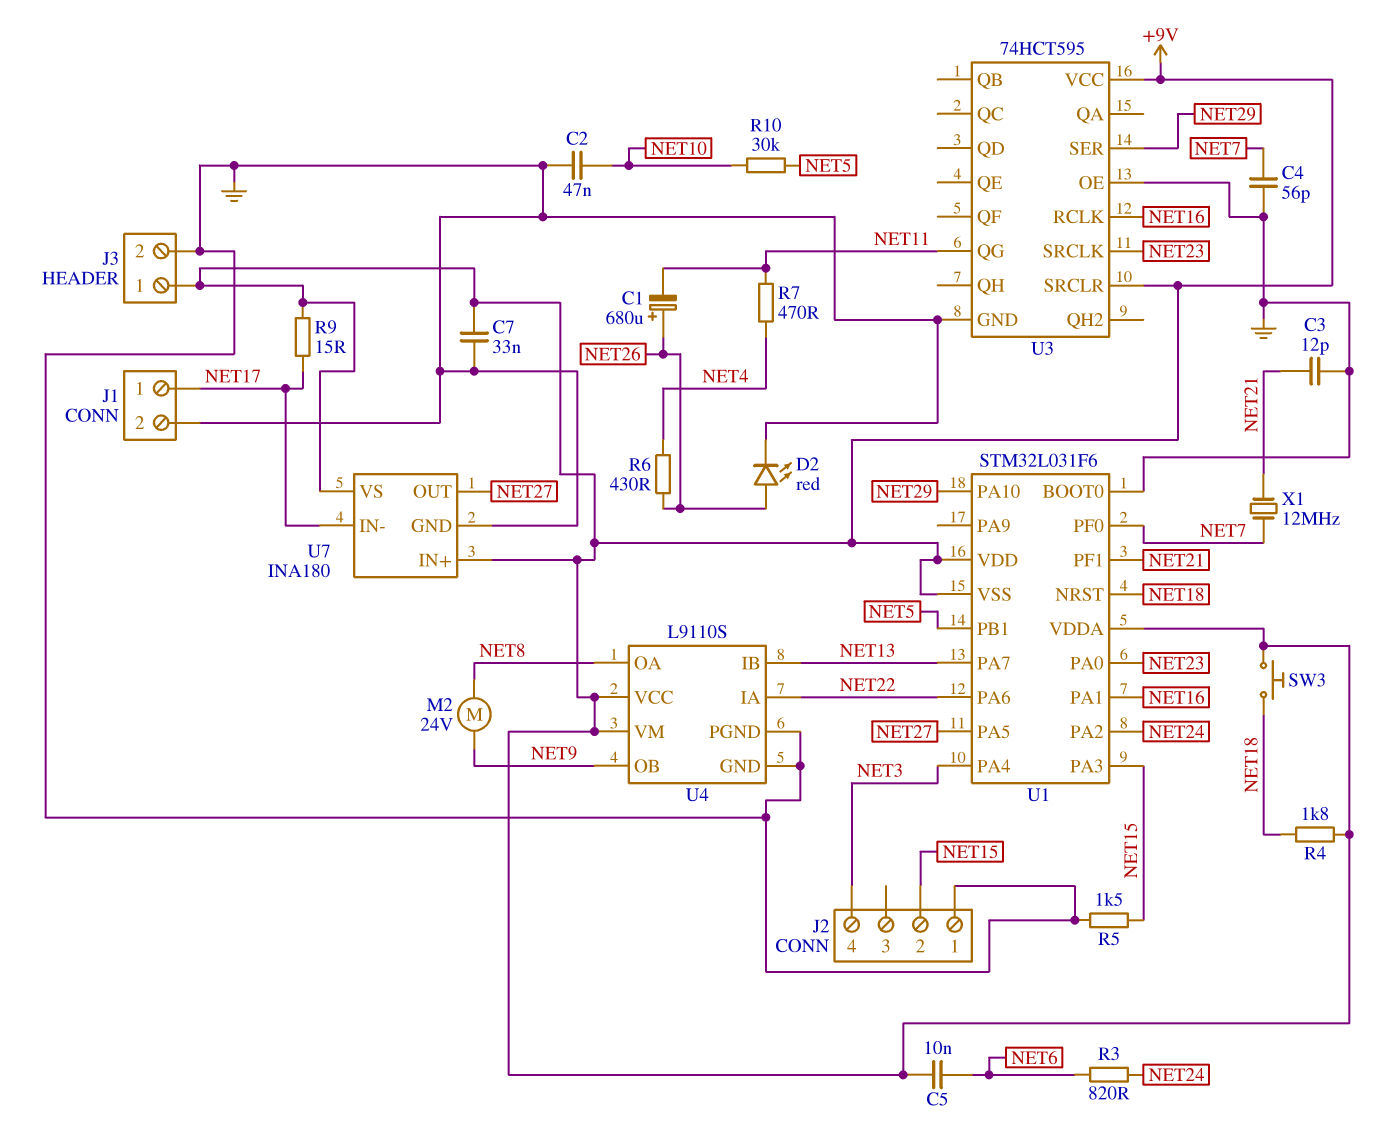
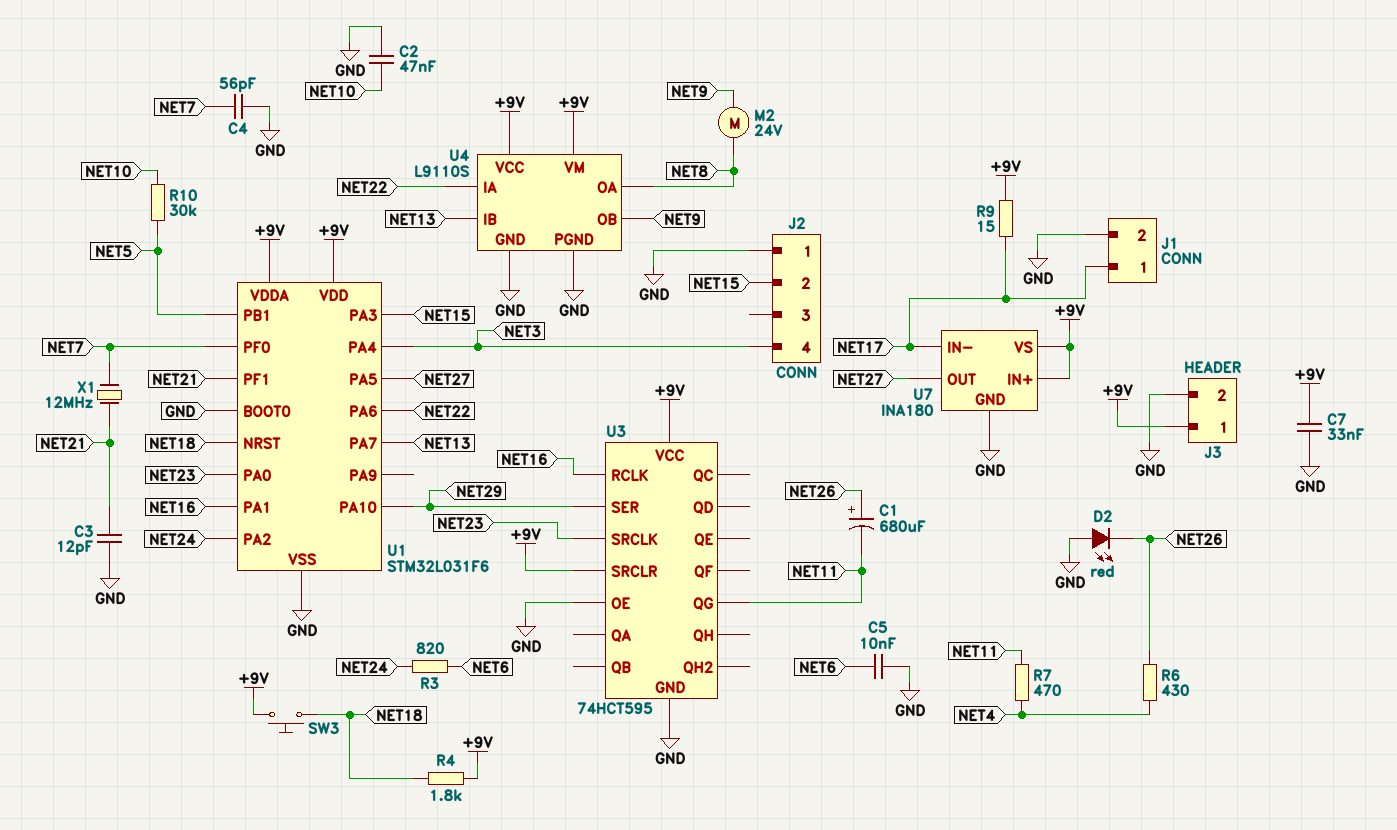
C5: 10nF (+9V, NET6) -> 10nF (GND, NET6)
D2: LED red (A NET26, K GND) -> LED red (A GND, K NET26)
R5: 1.5k (GND, NET15) -> none
U1 pin VSS: +9V -> GND

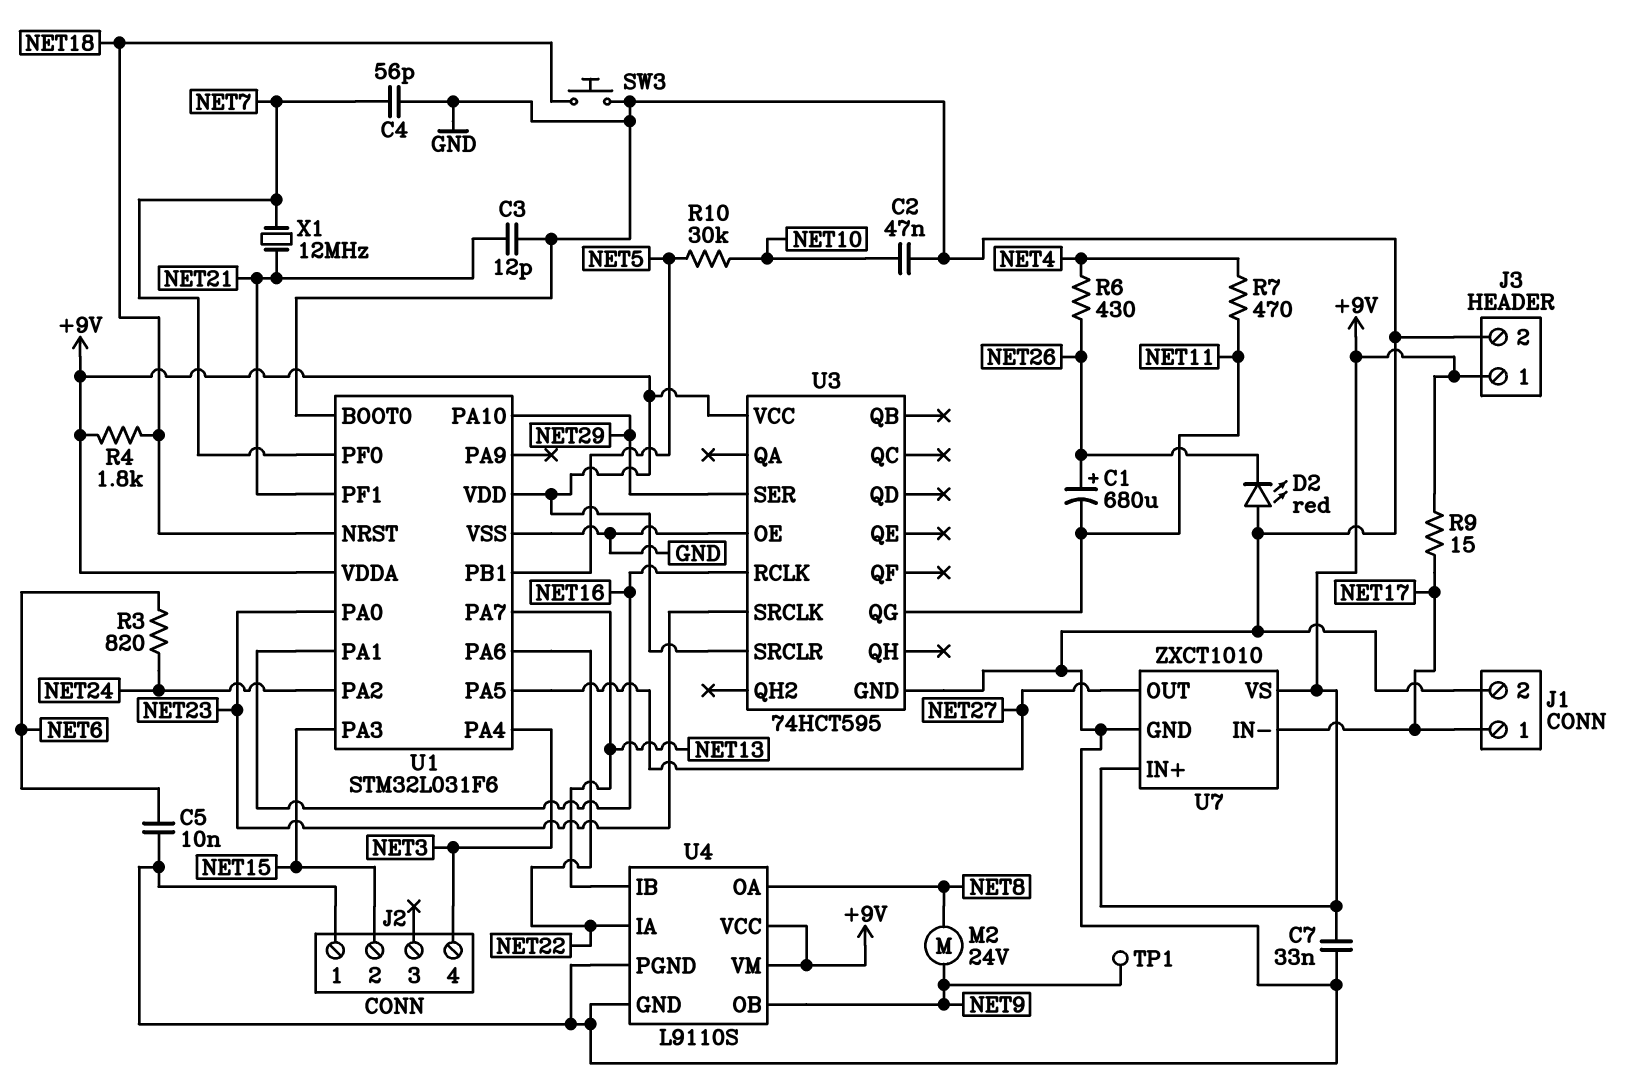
SW3: button (+9V, NET18) -> button (GND, NET18)
TP1: none -> test point (NET9)
U7: INA180 -> ZXCT1010

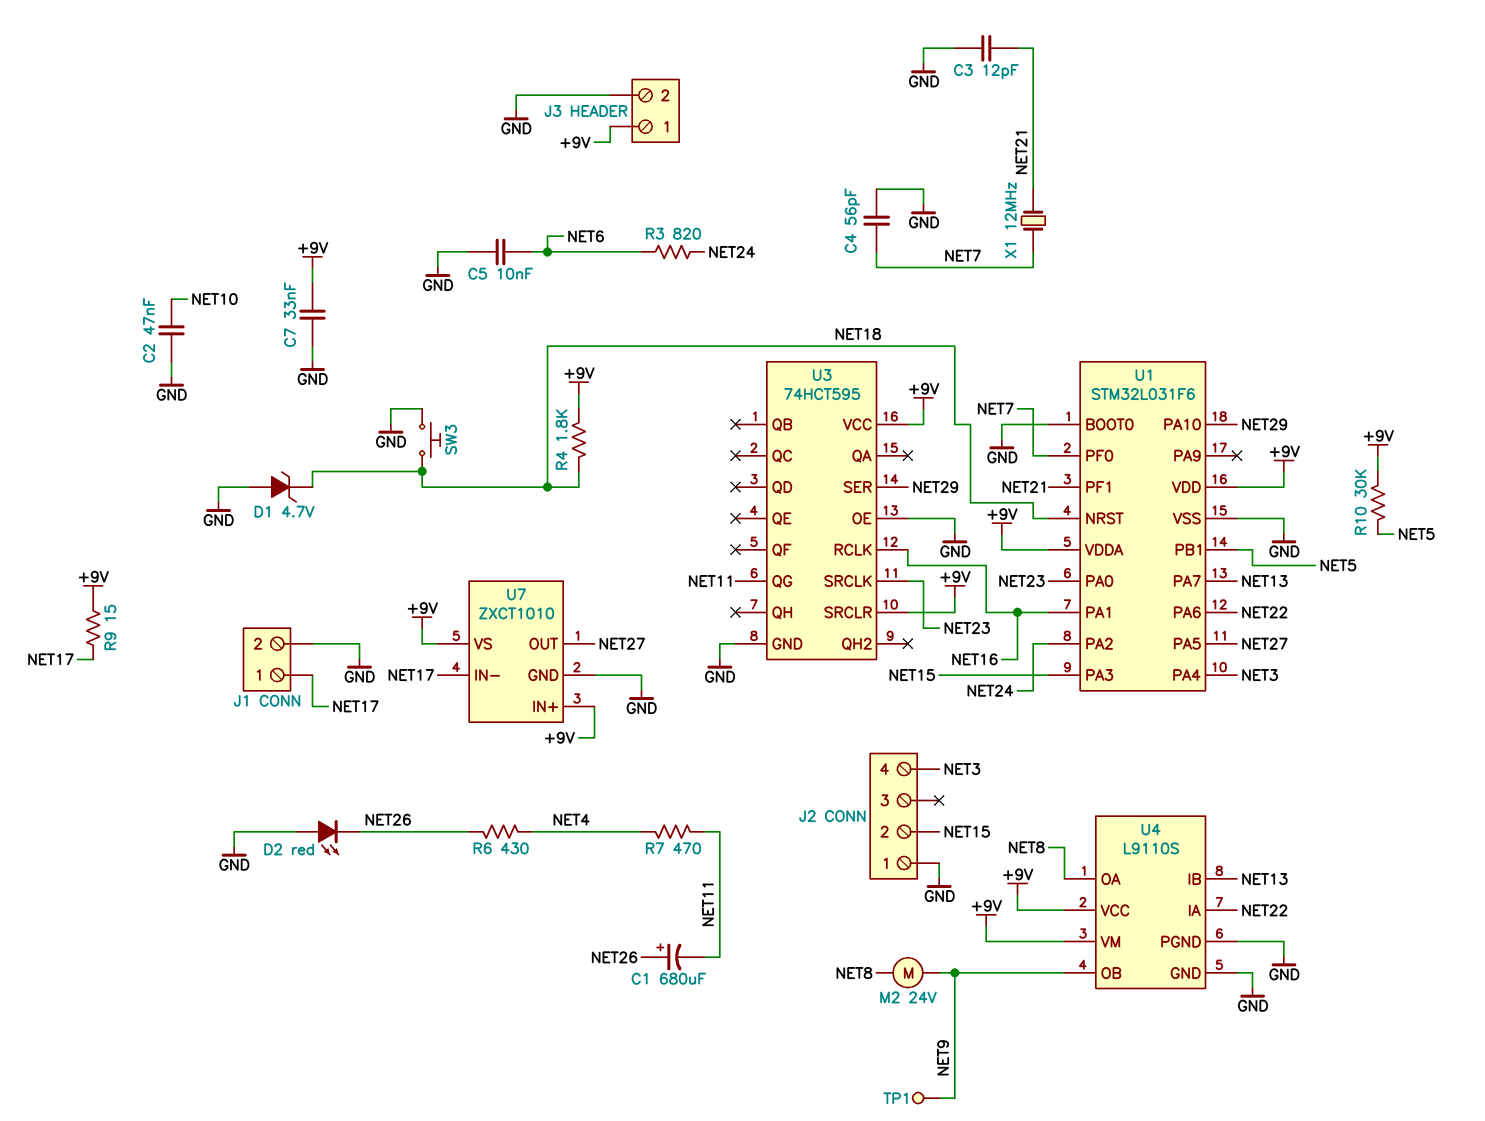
D1: none -> zener 4.7V (A GND, K NET18)
R10: 30k (NET5, NET10) -> 30k (+9V, NET5)

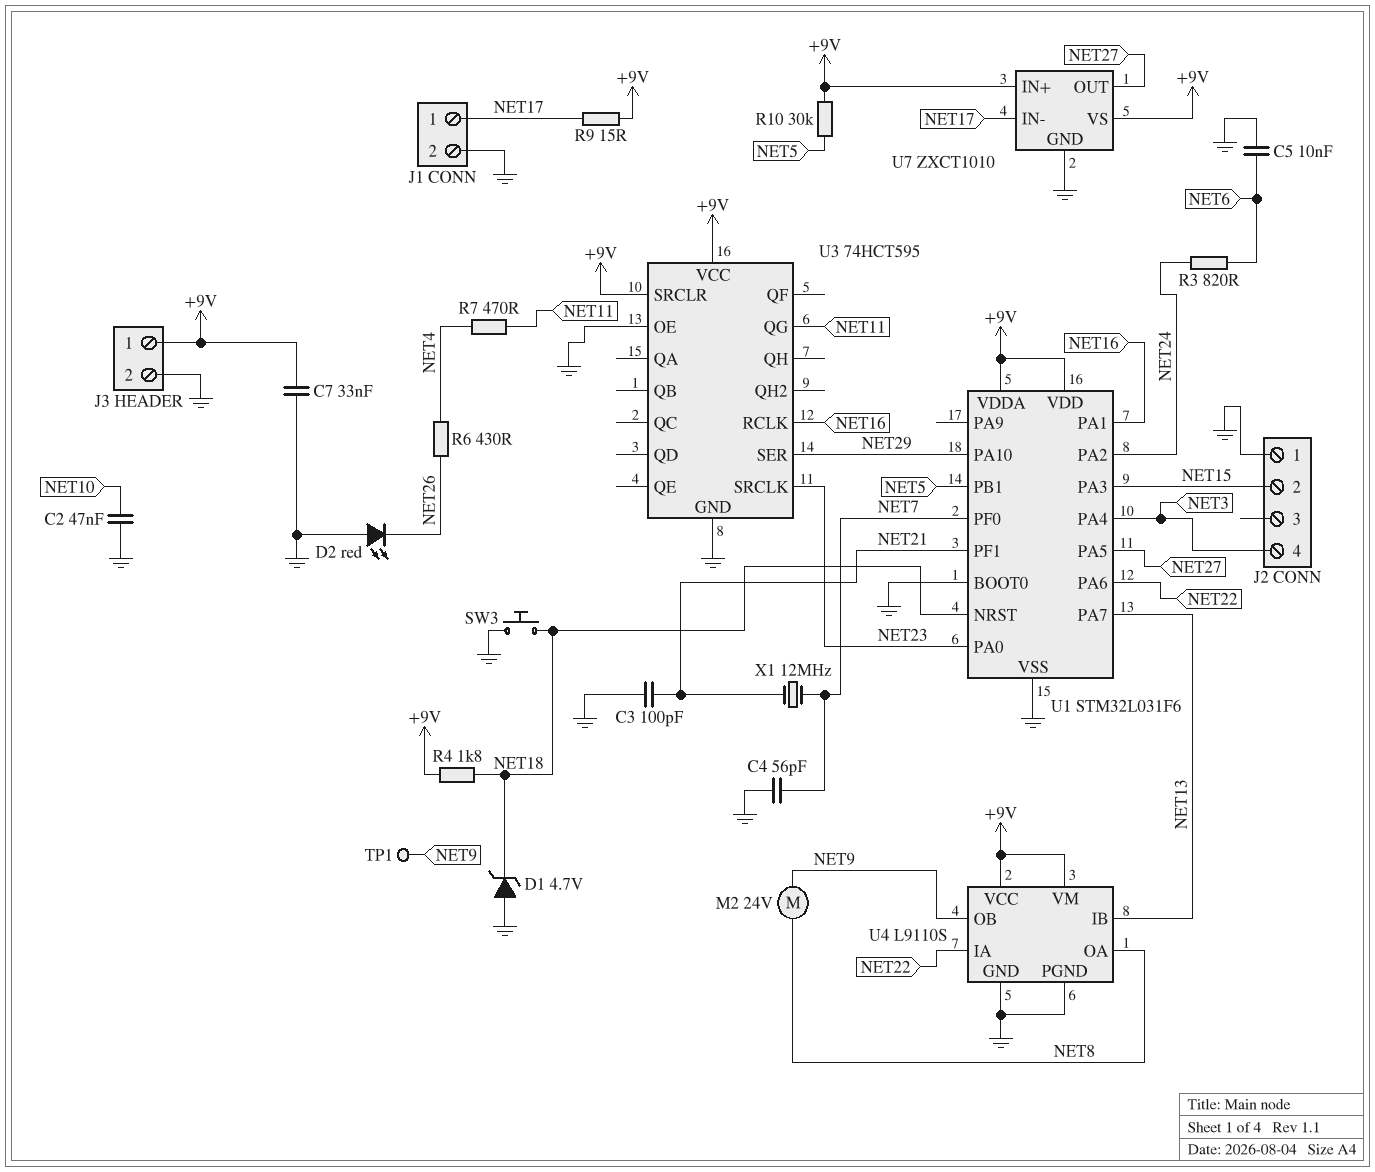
C1: 680uF (plus NET26, minus NET11) -> none
C3: 12pF (GND, NET21) -> 100pF (GND, NET21)

